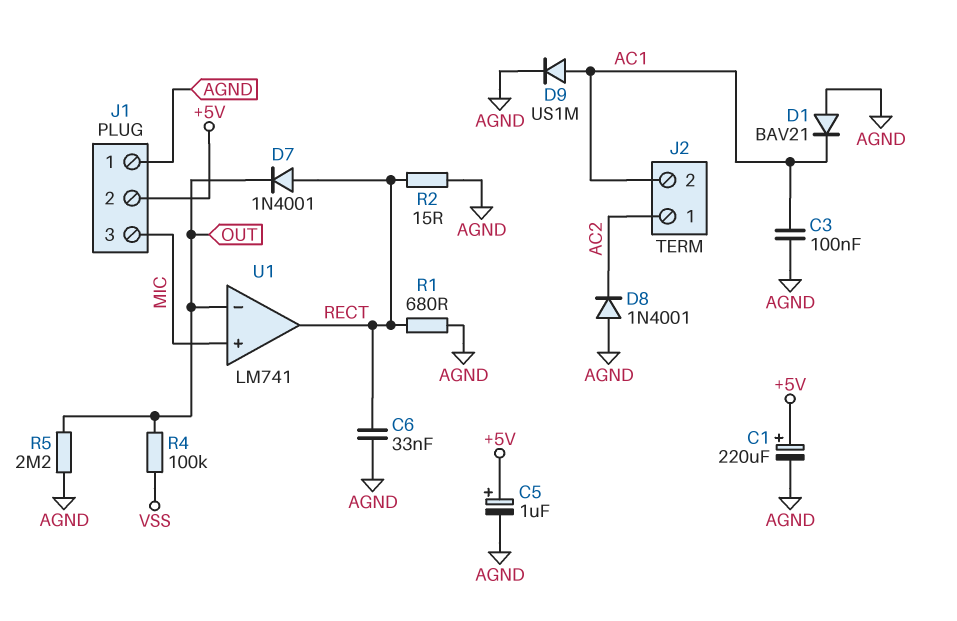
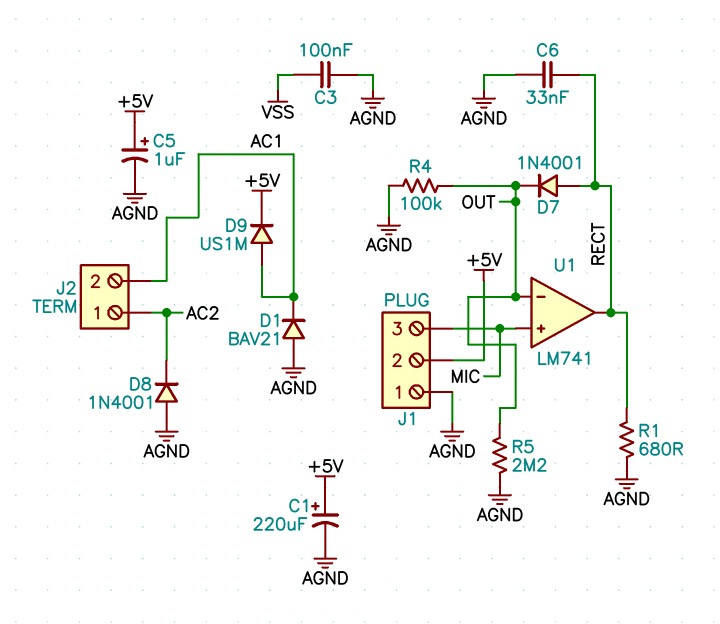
C3: 100nF (AC1, AGND) -> 100nF (AGND, VSS)
D9: diode US1M (A AC1, K AGND) -> diode US1M (A AC1, K +5V)
R2: 15 (AGND, RECT) -> none
R4: 100k (OUT, VSS) -> 100k (AGND, OUT)

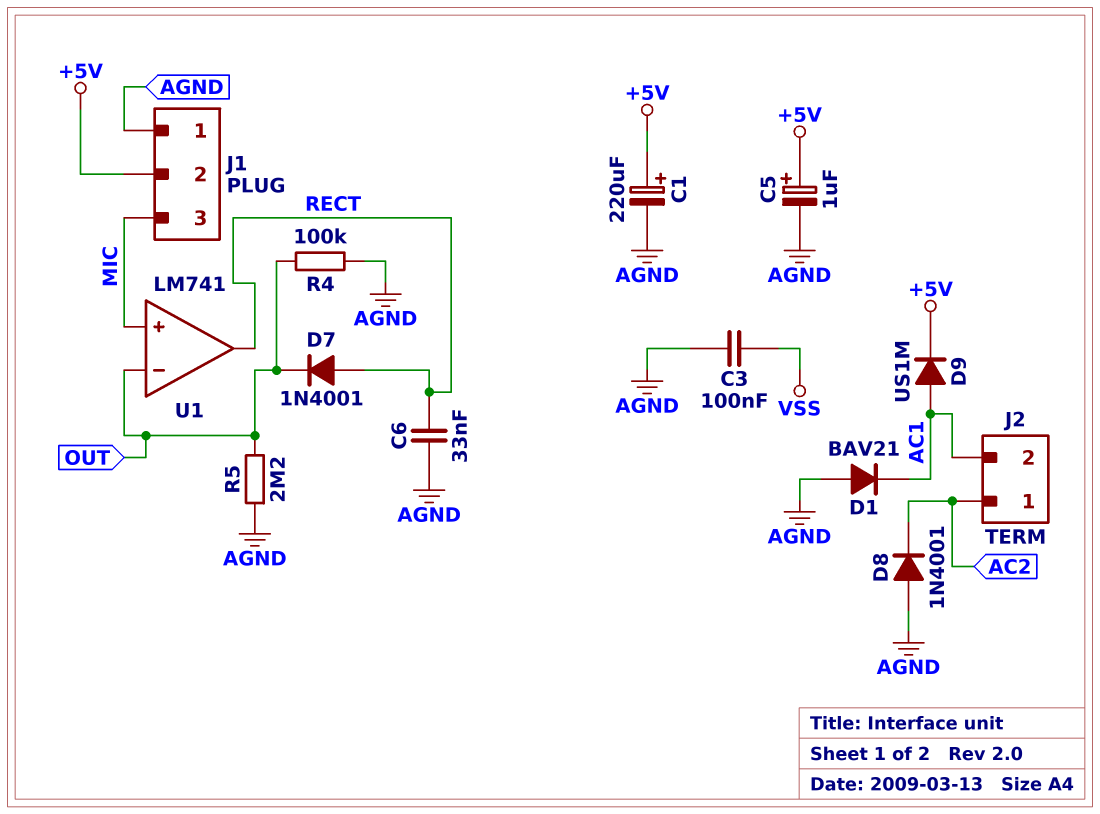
R1: 680 (AGND, RECT) -> none

